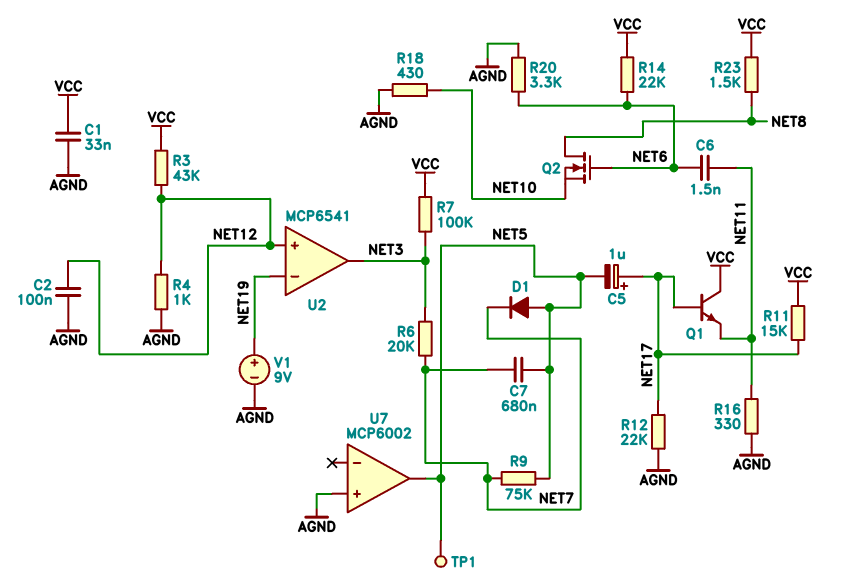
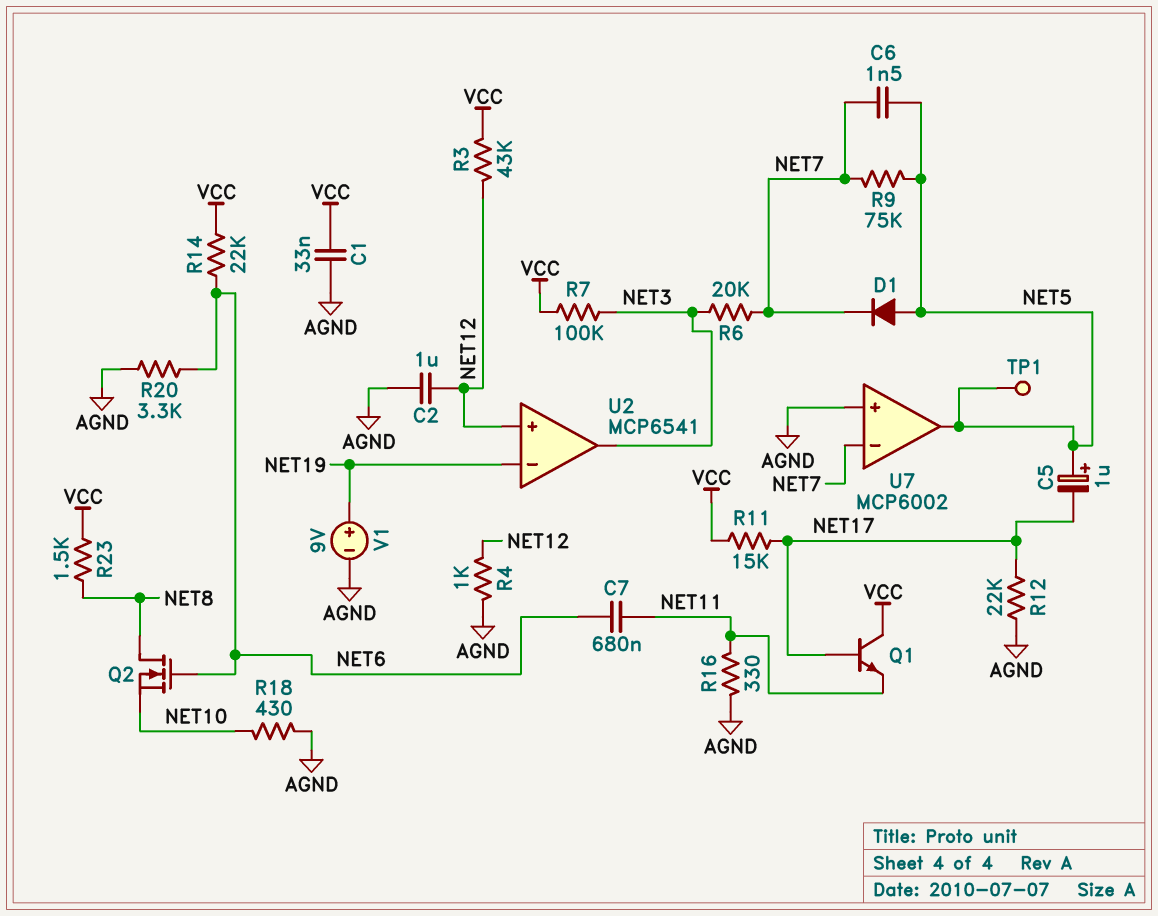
C2: 100nF (AGND, NET12) -> 1uF (AGND, NET12)
C5: 1uF (plus NET17, minus NET5) -> 1uF (plus NET5, minus NET17)
C6: 1.5nF (NET6, NET11) -> 1.5nF (NET5, NET7)
C7: 680nF (NET5, NET7) -> 680nF (NET6, NET11)
U7 pin in-: none -> NET7

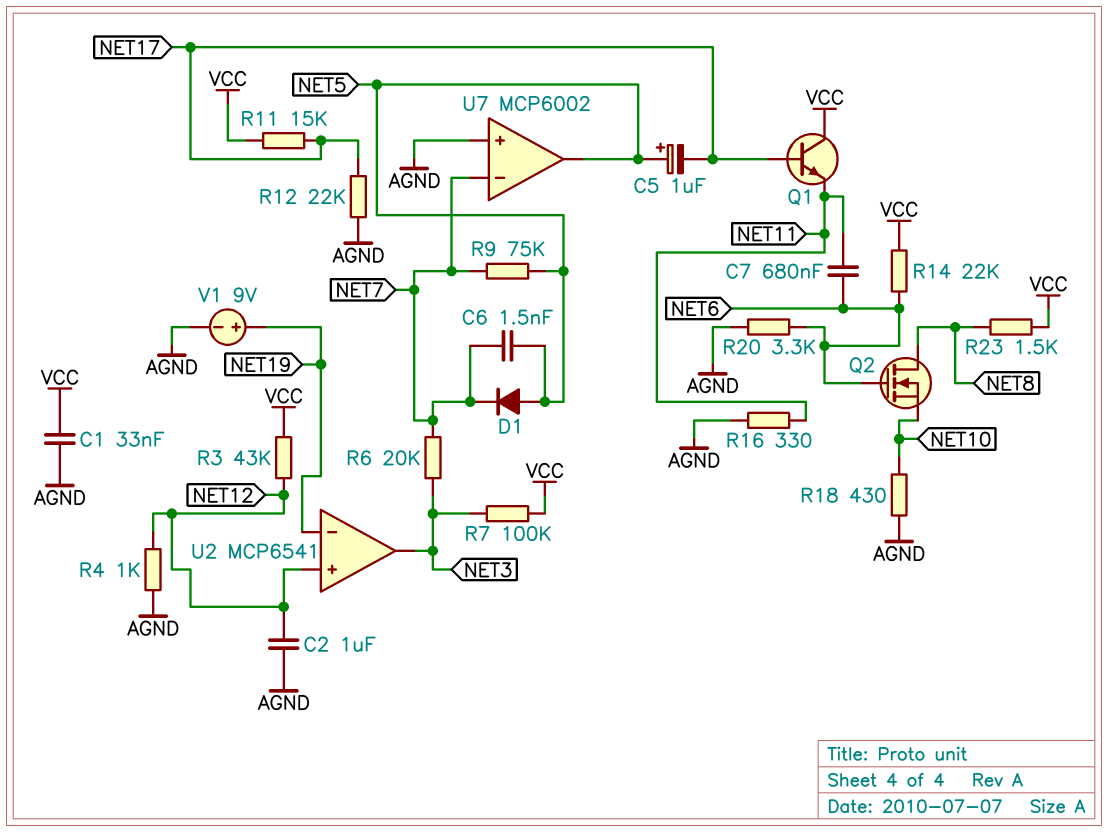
TP1: test point (NET5) -> none

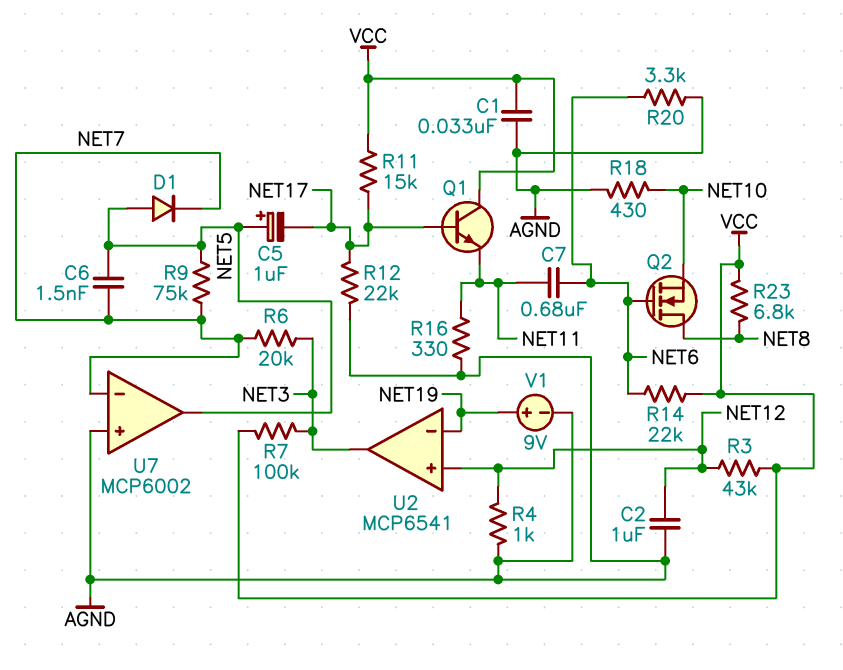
R23: 1.5k (NET8, VCC) -> 6.8k (NET8, VCC)

